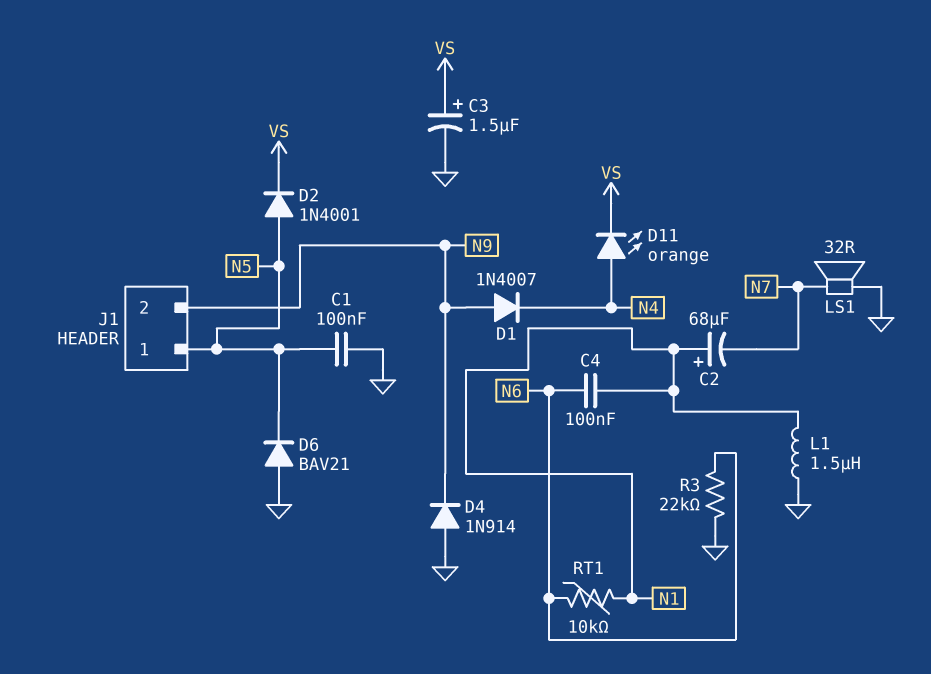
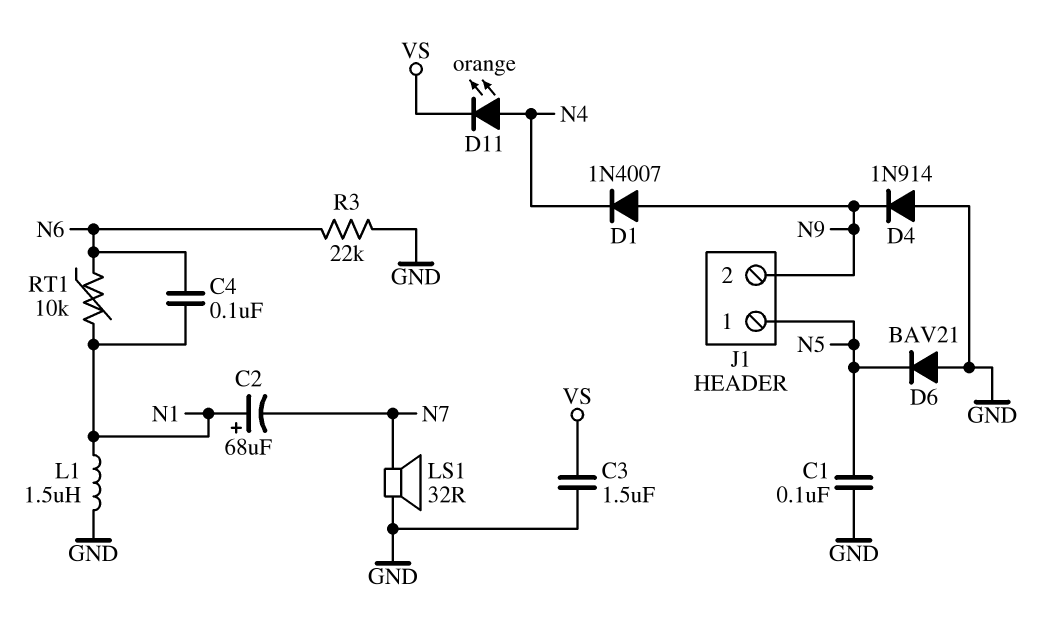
C3: 1.5uF (plus VS, minus GND) -> 1.5uF (GND, VS)
D2: diode 1N4001 (A N5, K VS) -> none

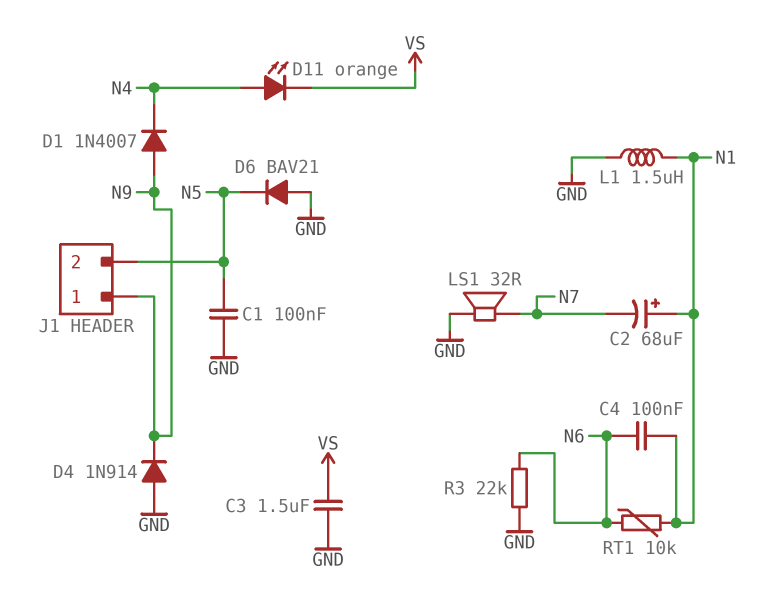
J1 pin 1: N5 -> N9
J1 pin 2: N9 -> N5

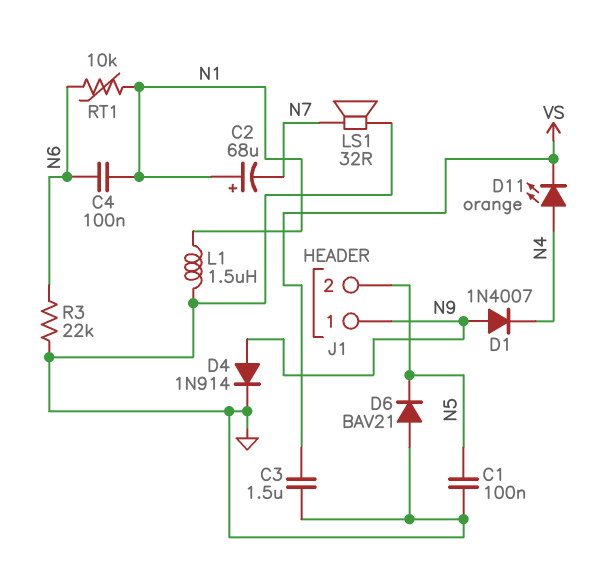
D4: diode 1N914 (A GND, K N9) -> diode 1N914 (A N9, K GND)

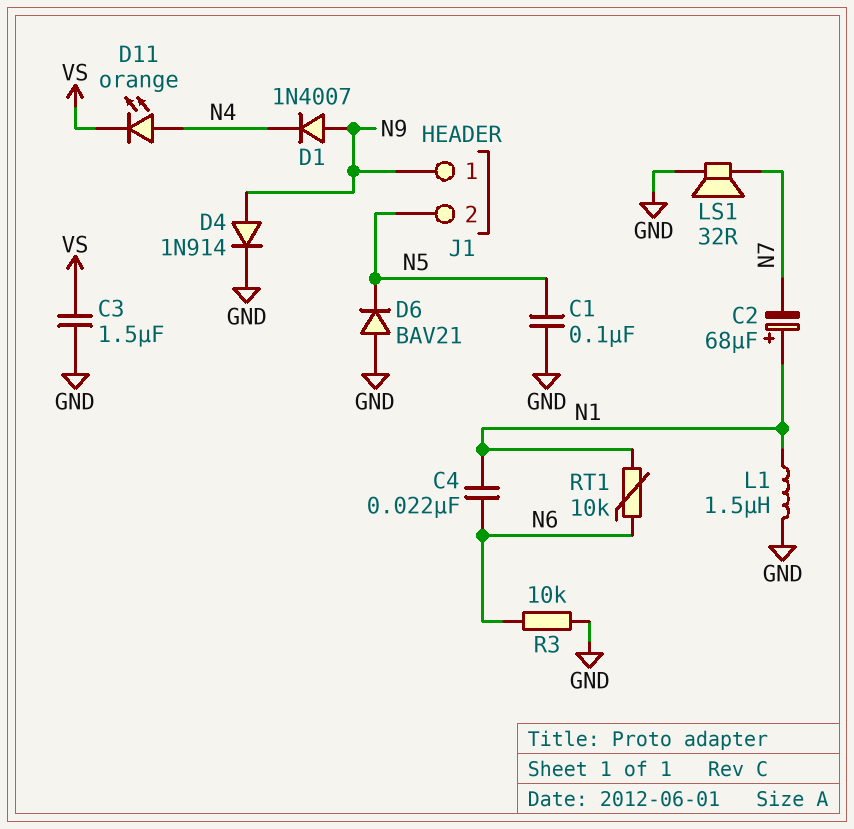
C4: 100nF (N1, N6) -> 22nF (N1, N6)
R3: 22k (GND, N6) -> 10k (GND, N6)

